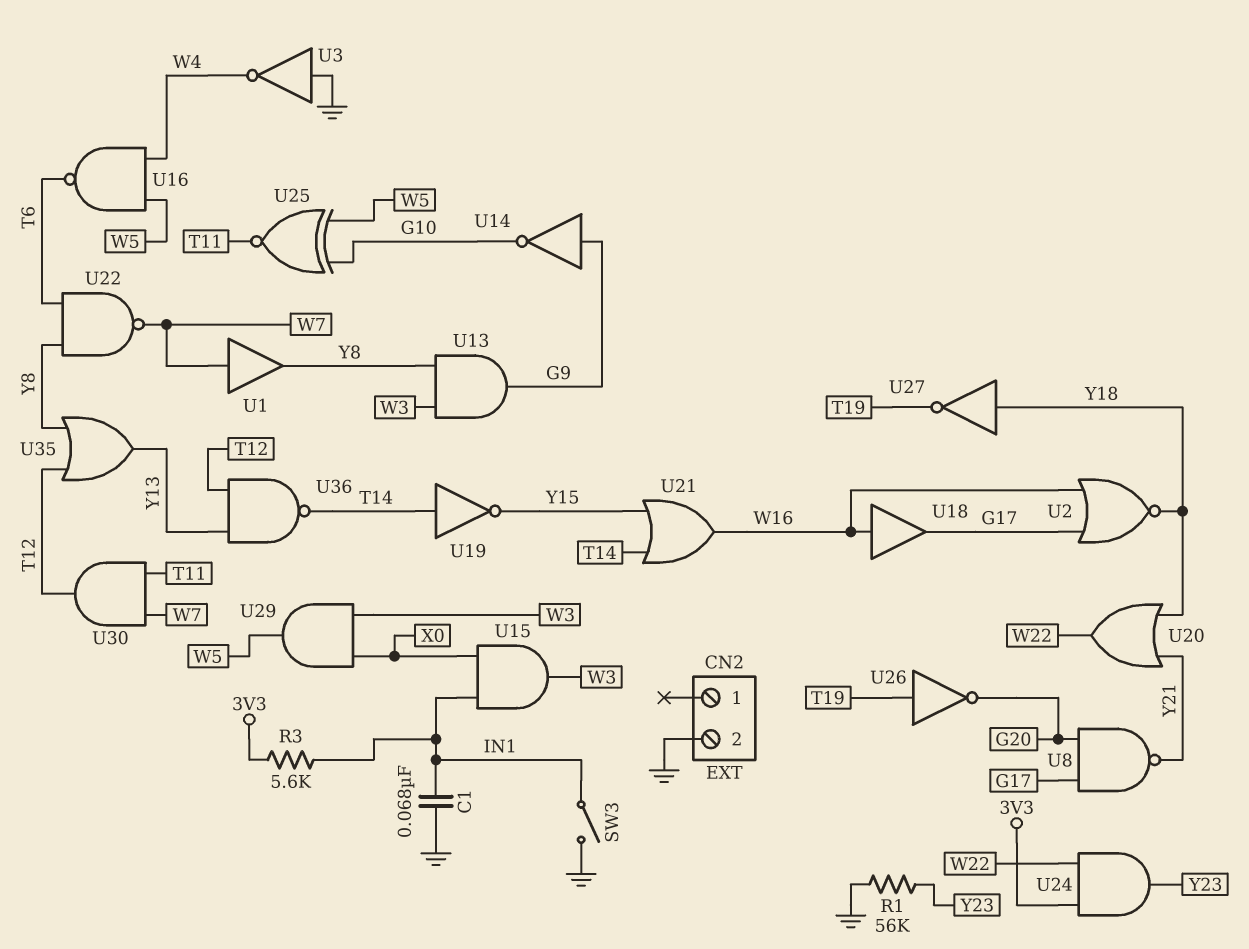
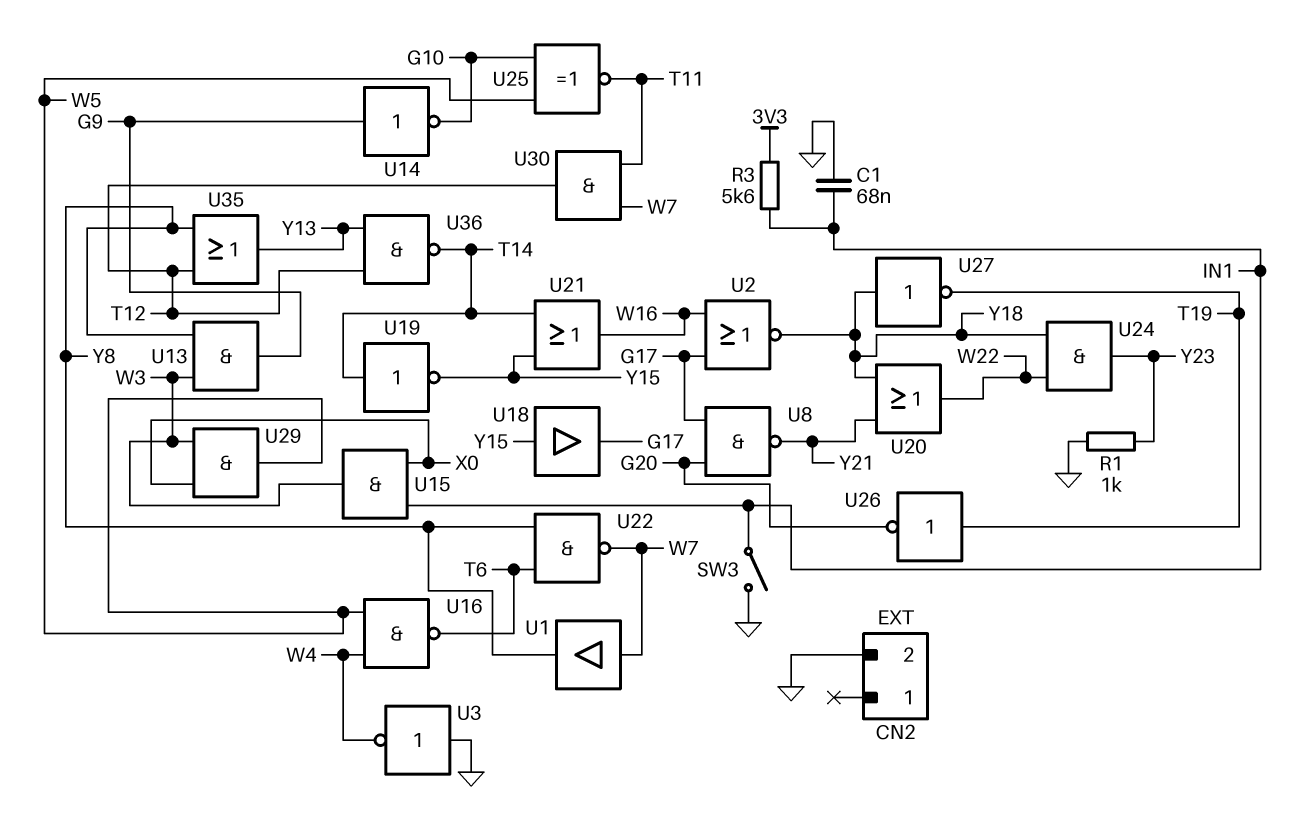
R1: 56k (GND, Y23) -> 1k (GND, Y23)
U18: buffer (in W16, out G17) -> buffer (in Y15, out G17)
U24: AND (in 3V3, in W22, out Y23) -> AND (in W22, in Y18, out Y23)

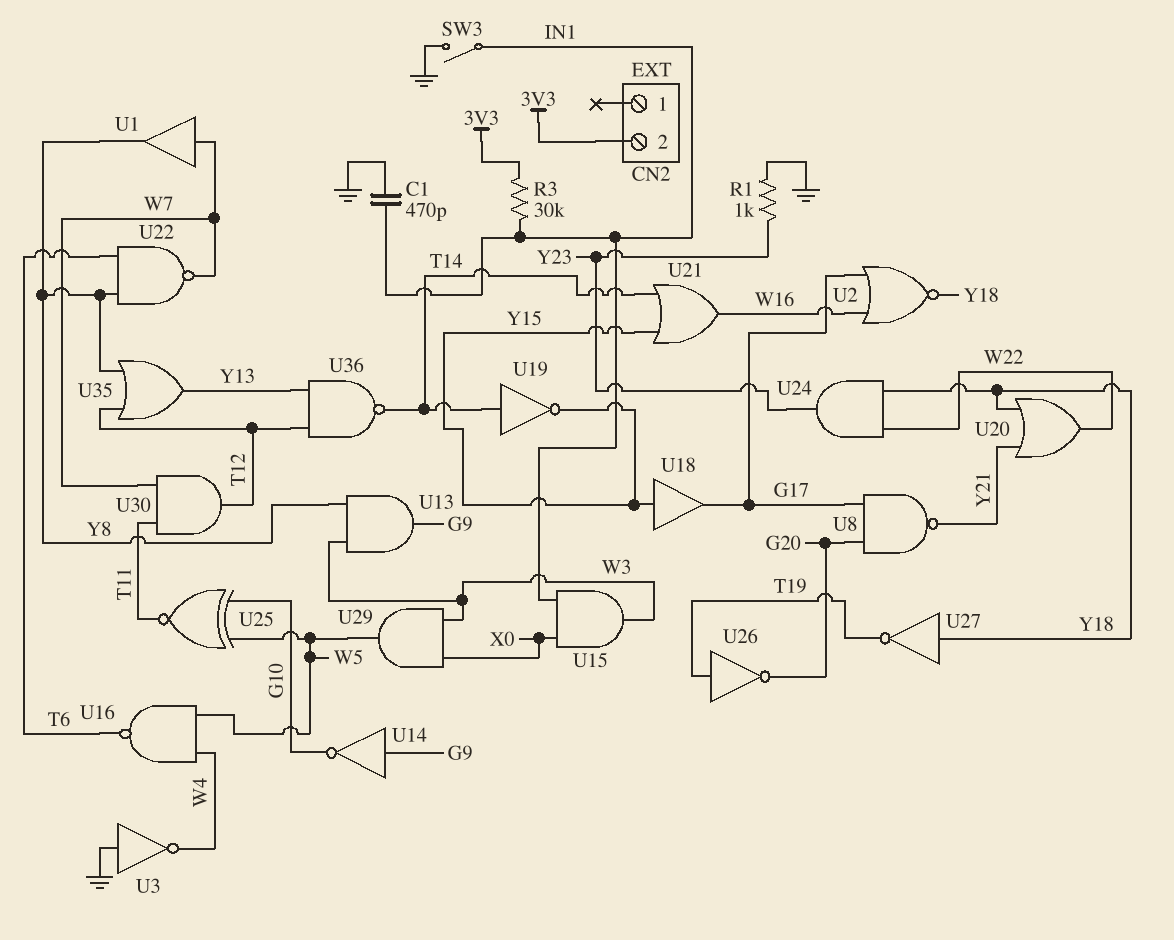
C1: 68nF (GND, IN1) -> 470pF (GND, IN1)
CN2 pin 2: GND -> 3V3
R3: 5.6k (3V3, IN1) -> 30k (3V3, IN1)

